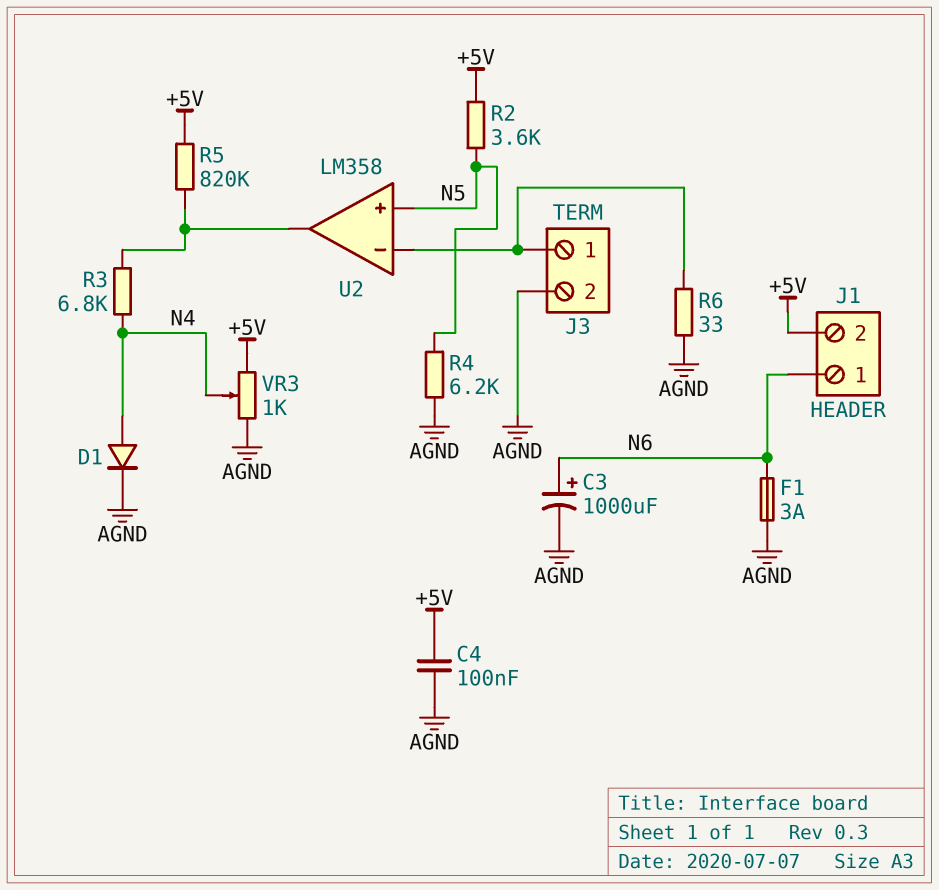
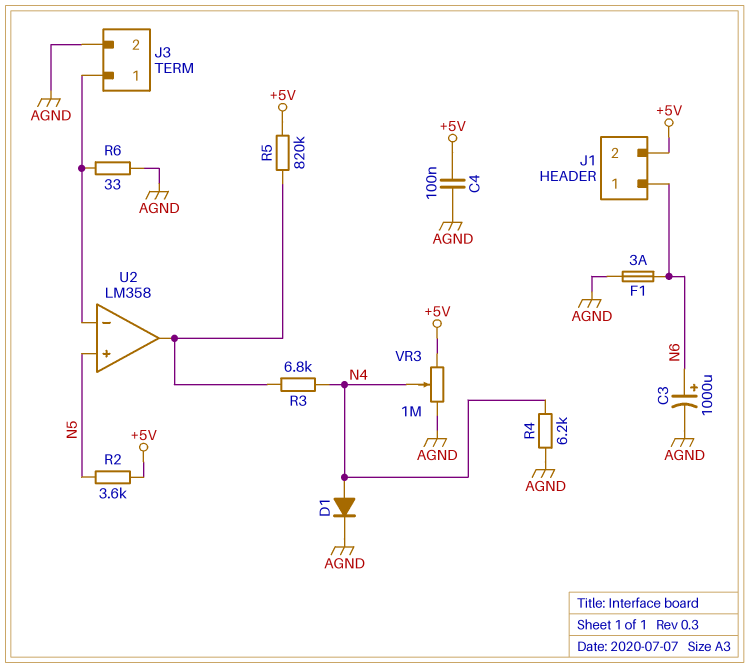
R4: 6.2k (AGND, N5) -> 6.2k (AGND, N4)
VR3: 1k (+5V, AGND, wiper N4) -> 1M (+5V, AGND, wiper N4)

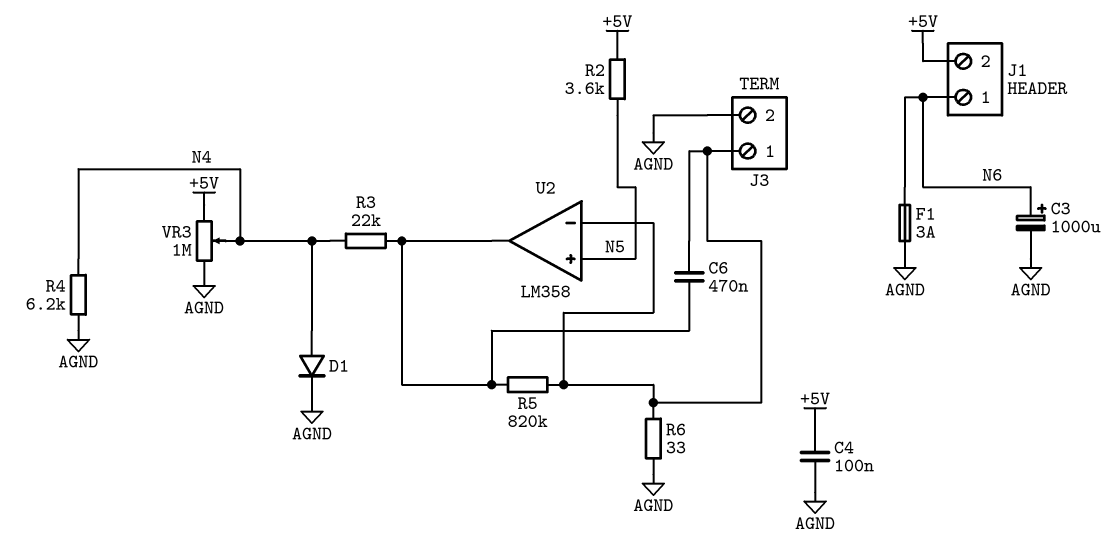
C6: none -> 470nF (J3/1, U2/out)
R3: 6.8k (N4, U2/out) -> 22k (N4, U2/out)
R5: 820k (+5V, U2/out) -> 820k (J3/1, U2/out)

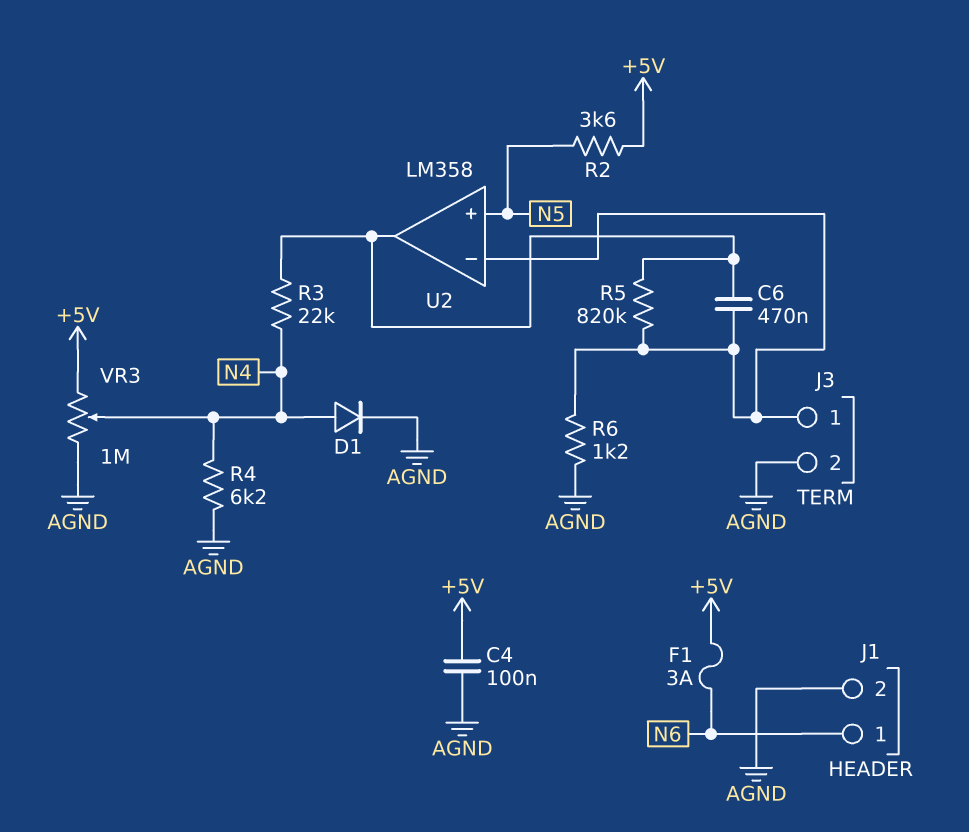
C3: 1000uF (plus N6, minus AGND) -> none
F1: 3A (AGND, N6) -> 3A (+5V, N6)
J1 pin 2: +5V -> AGND
R6: 33 (AGND, J3/1) -> 1.2k (AGND, J3/1)

